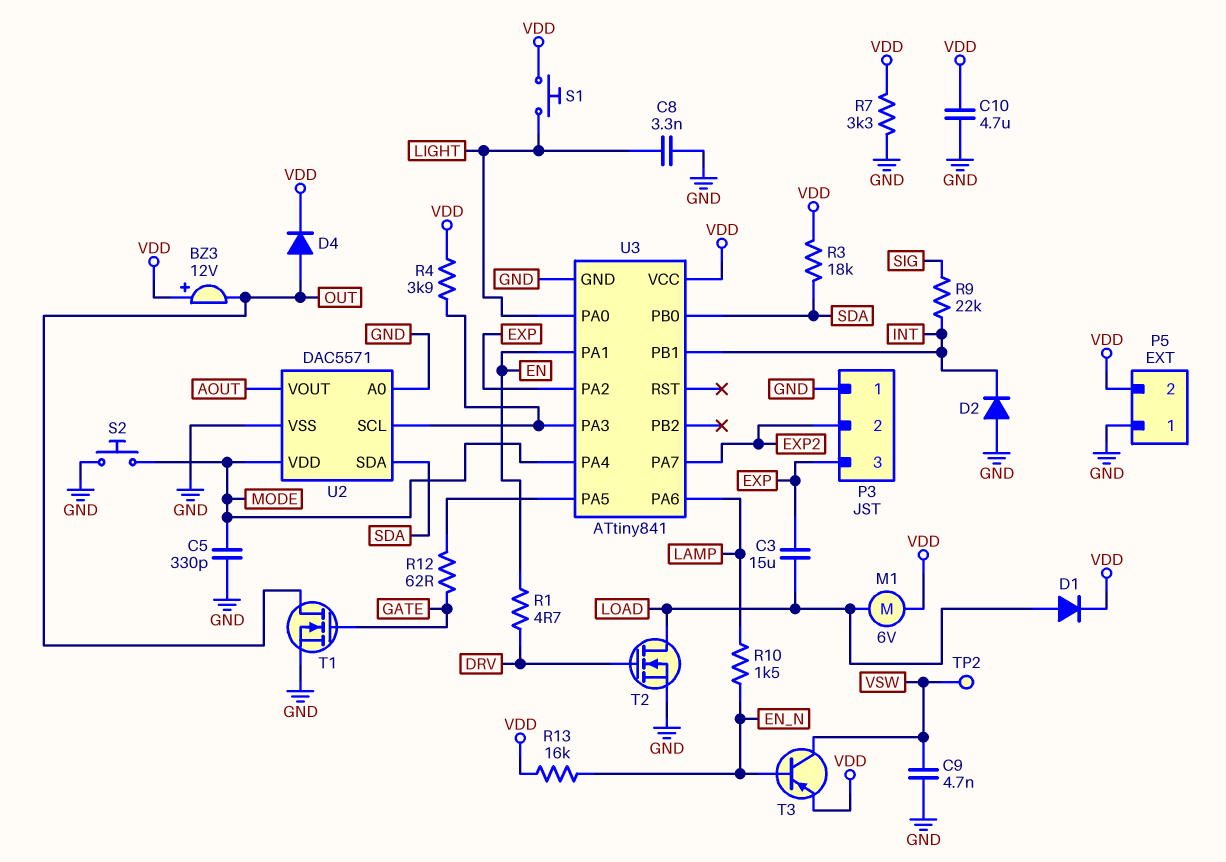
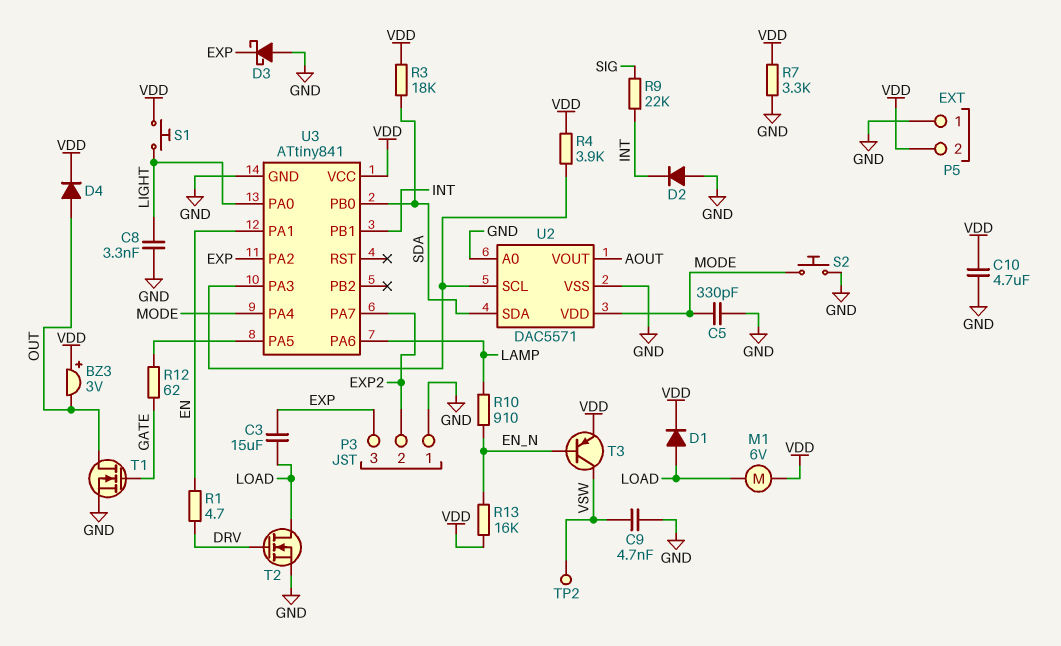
BZ3: buzzer 12V (plus VDD, minus OUT) -> buzzer 3V (plus VDD, minus OUT)
D3: none -> schottky (A GND, K EXP)
R10: 1.5k (EN_N, LAMP) -> 910 (EN_N, LAMP)

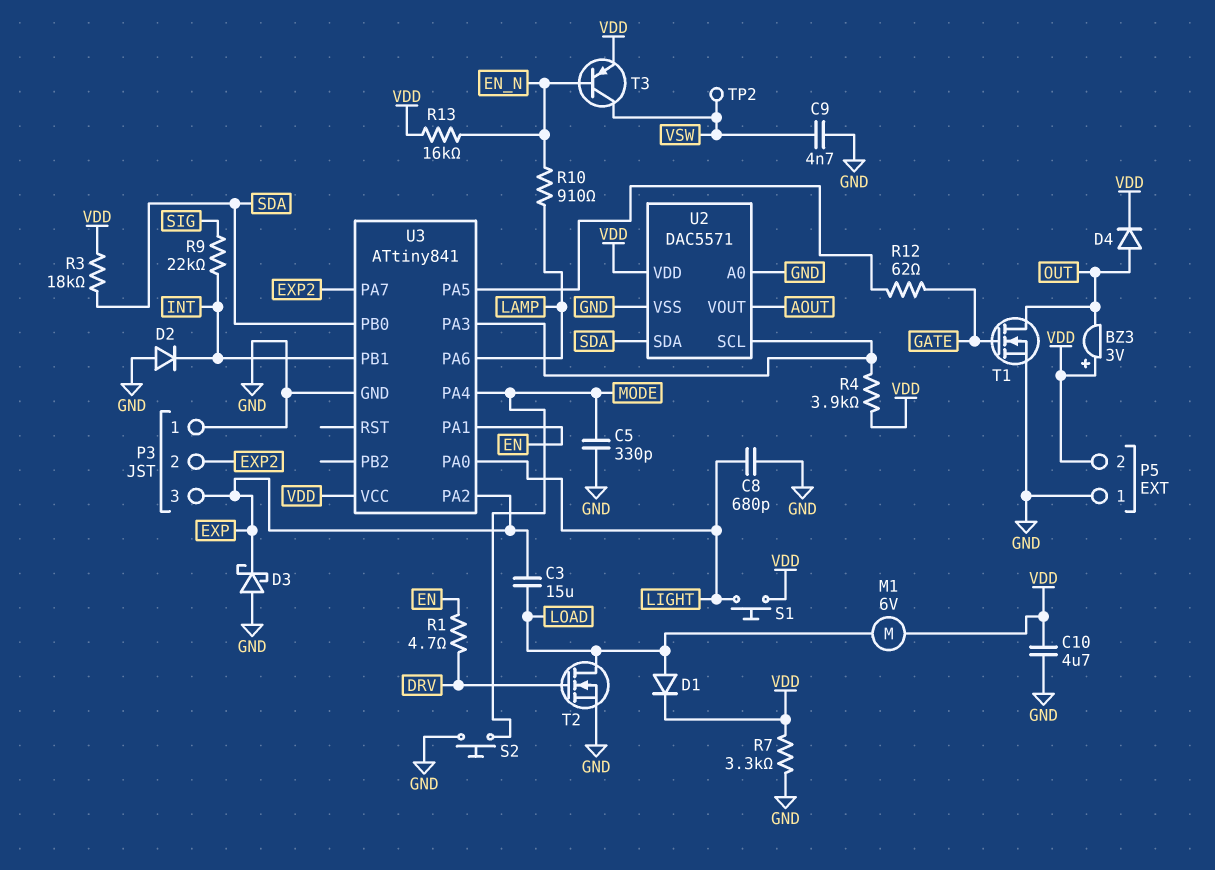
C8: 3.3nF (GND, LIGHT) -> 680pF (GND, LIGHT)
U2 pin VDD: MODE -> VDD

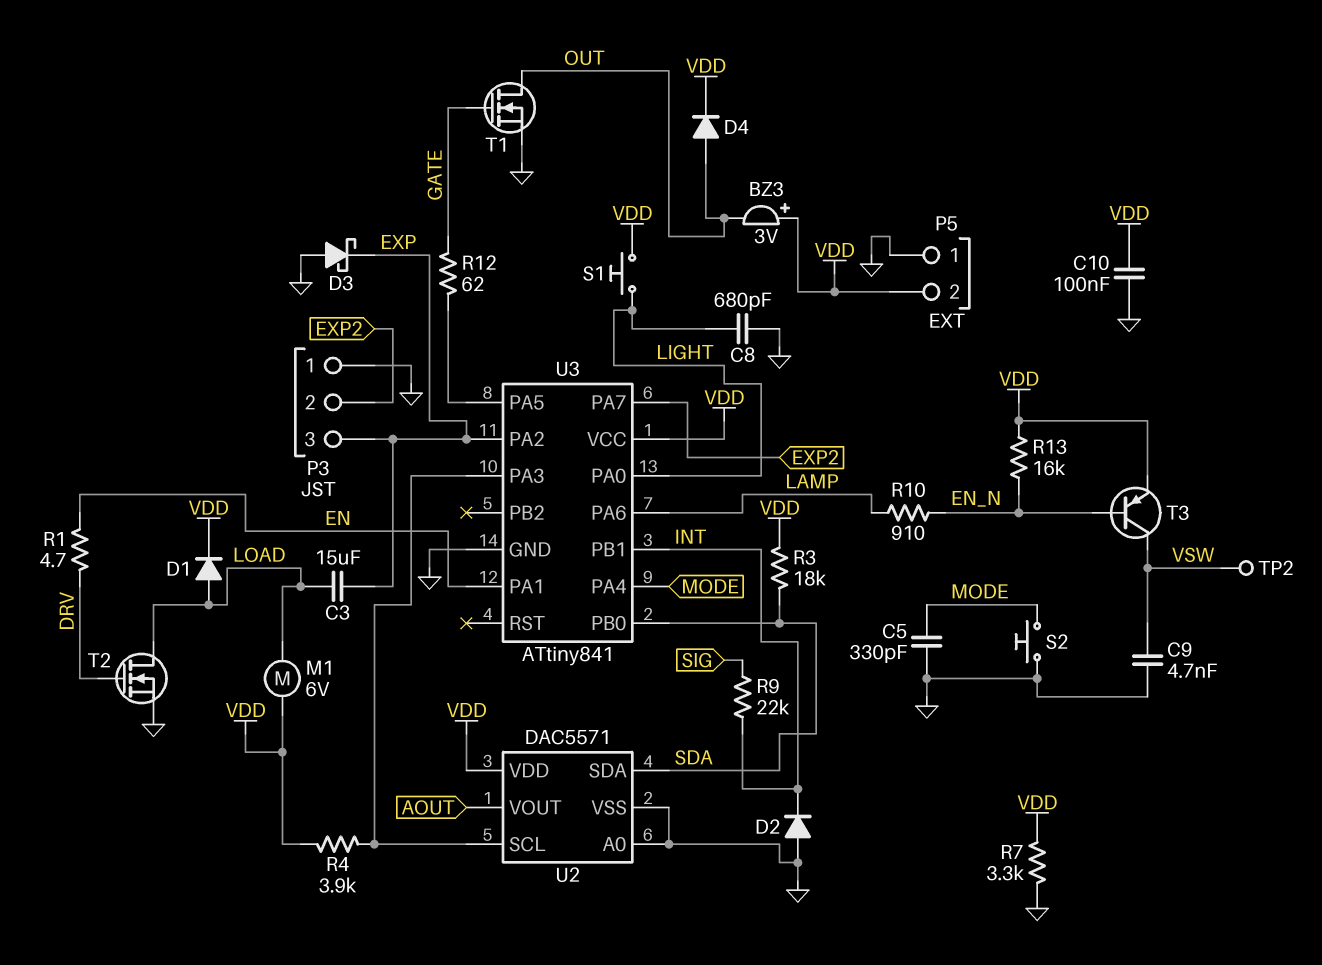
C10: 4.7uF (GND, VDD) -> 100nF (GND, VDD)

